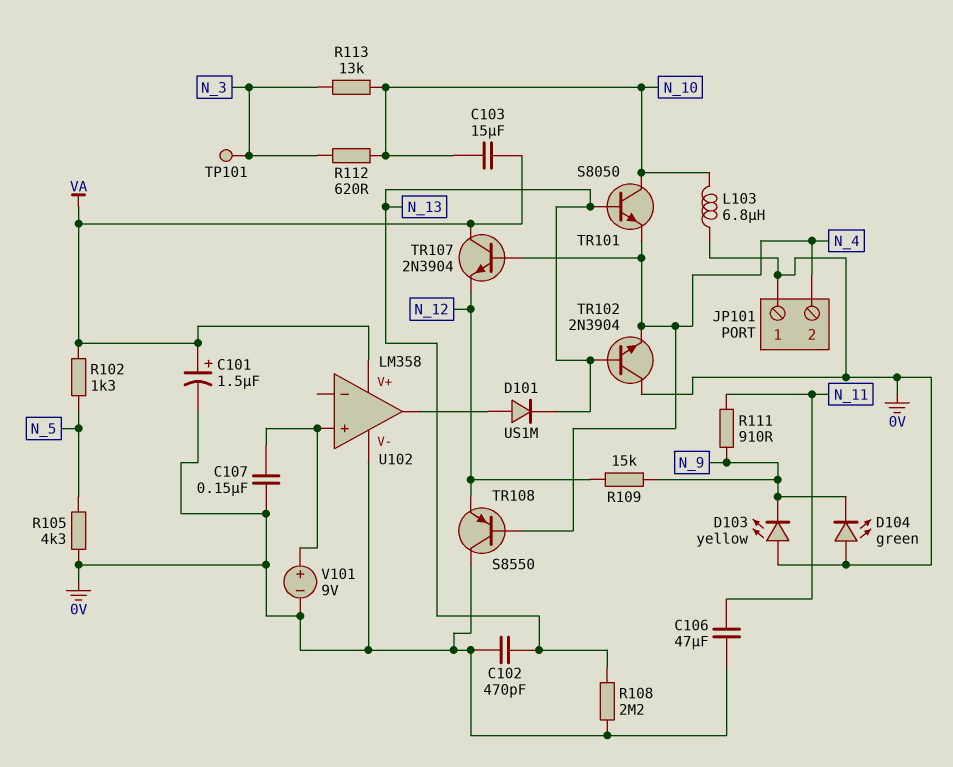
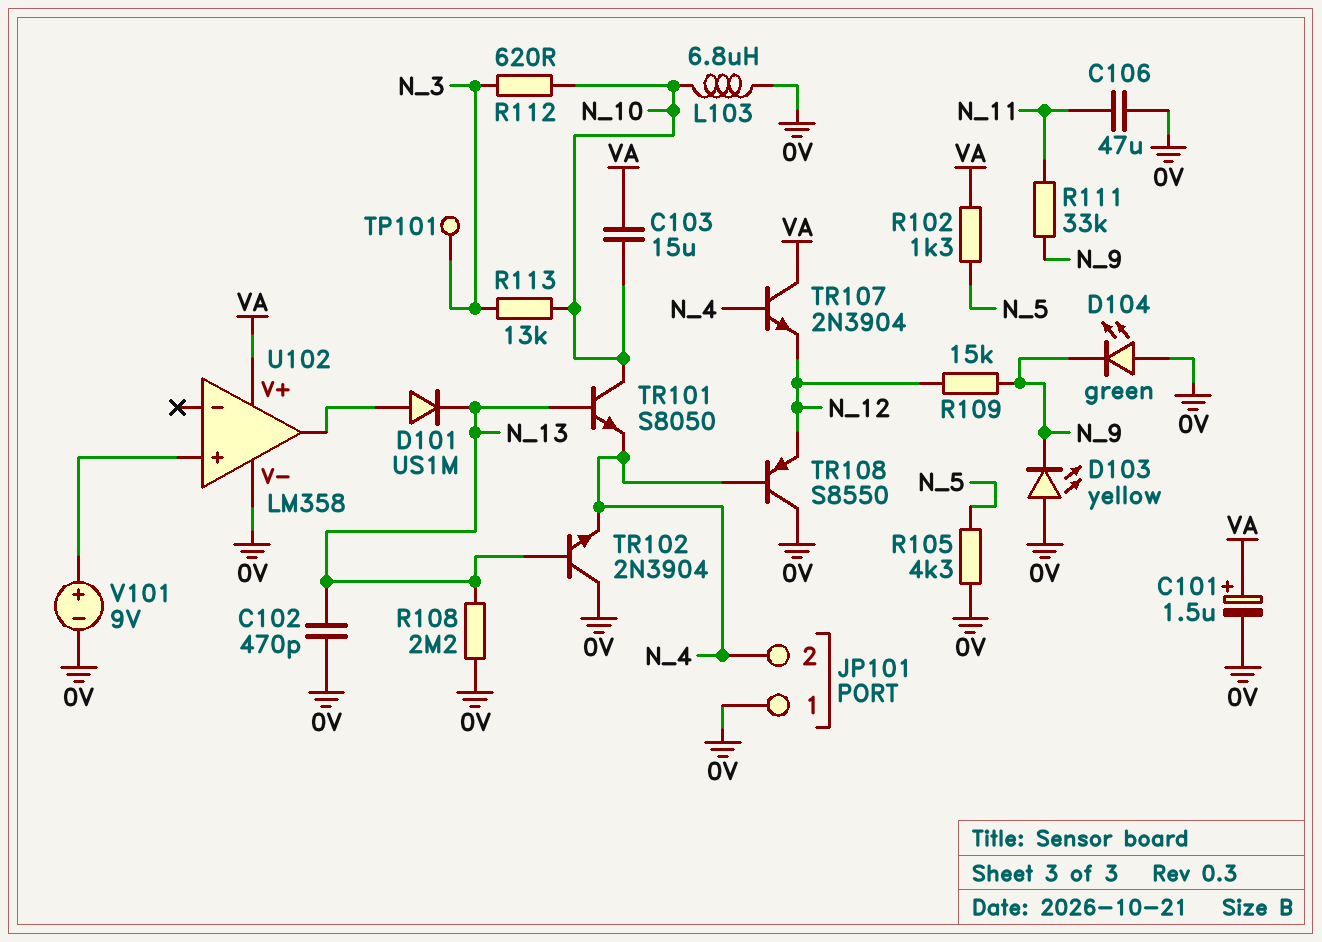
C107: 150nF (0V, U102/in+) -> none
R111: 910 (N_9, N_11) -> 33k (N_9, N_11)

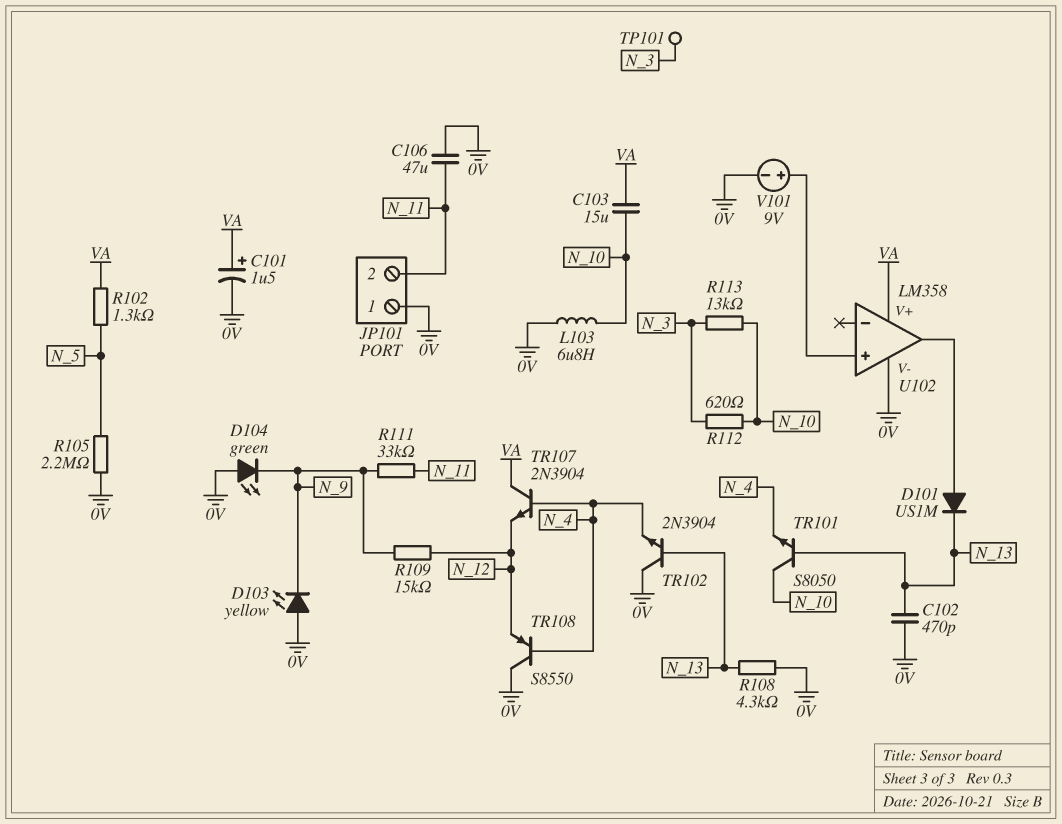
JP101 pin 2: N_4 -> N_11
R105: 4.3k (0V, N_5) -> 2.2M (0V, N_5)
R108: 2.2M (0V, N_13) -> 4.3k (0V, N_13)

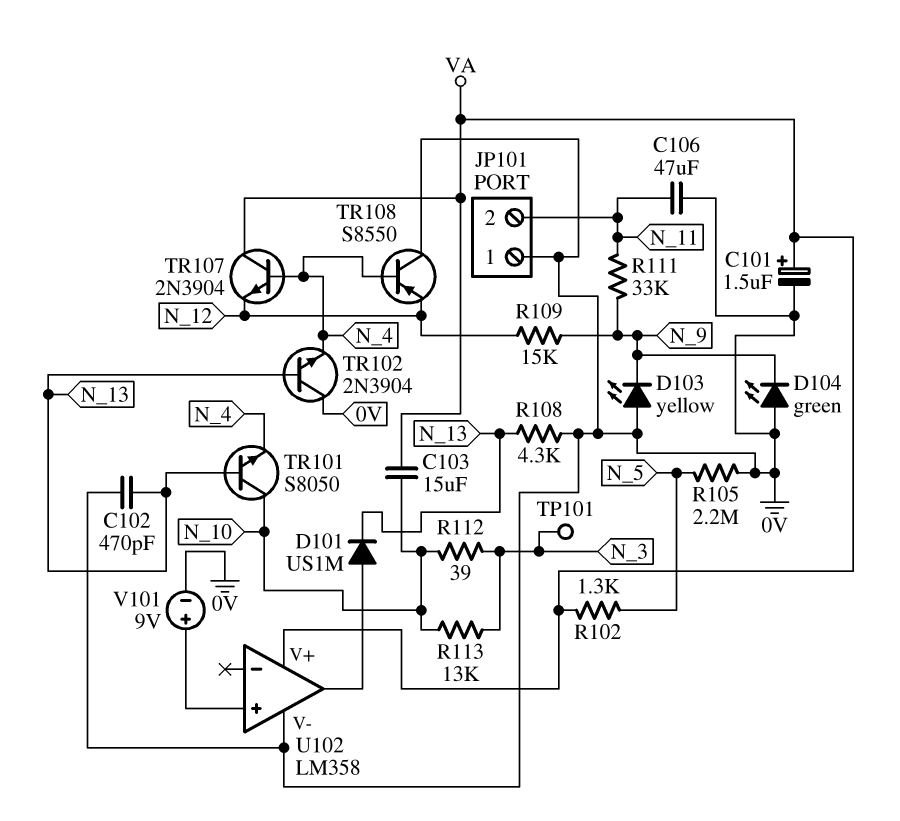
L103: 6.8uH (0V, N_10) -> none
R112: 620 (N_3, N_10) -> 39 (N_3, N_10)

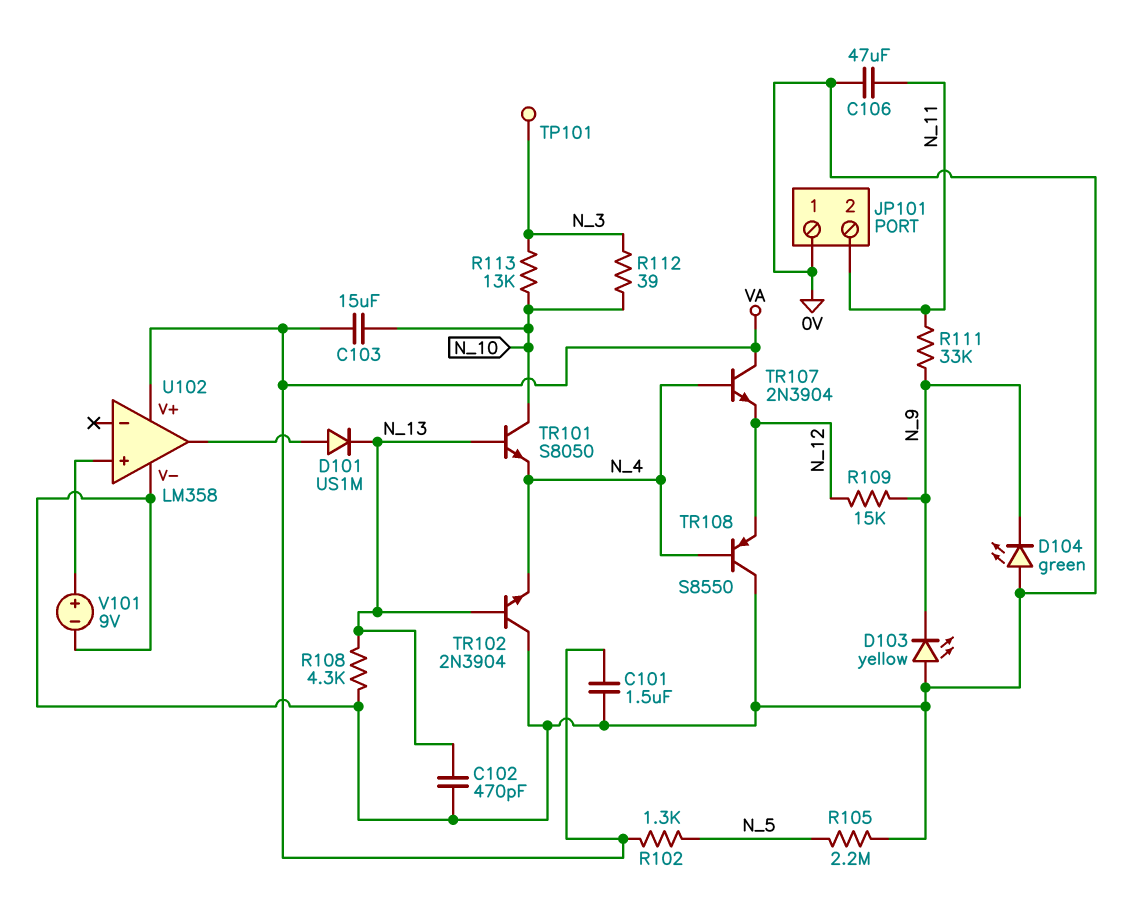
C101: 1.5uF (plus VA, minus 0V) -> 1.5uF (0V, VA)

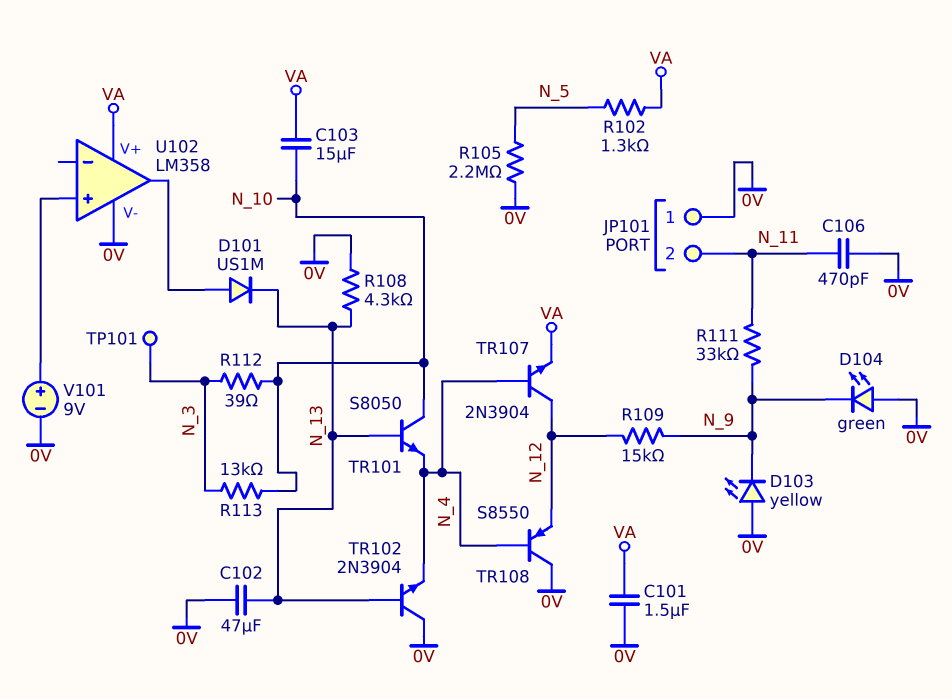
C102: 470pF (0V, N_13) -> 47uF (0V, N_13)
C106: 47uF (0V, N_11) -> 470pF (0V, N_11)
TR107: NPN 2N3904 (B N_4, C VA, E N_12) -> NPN 2N3904 (B N_4, C N_12, E VA)

